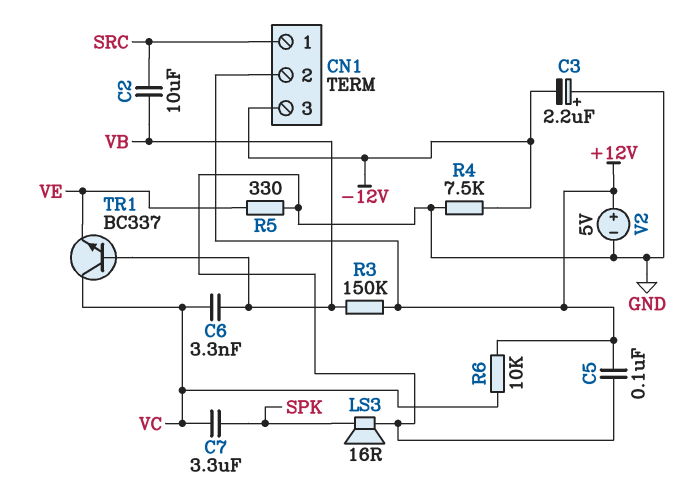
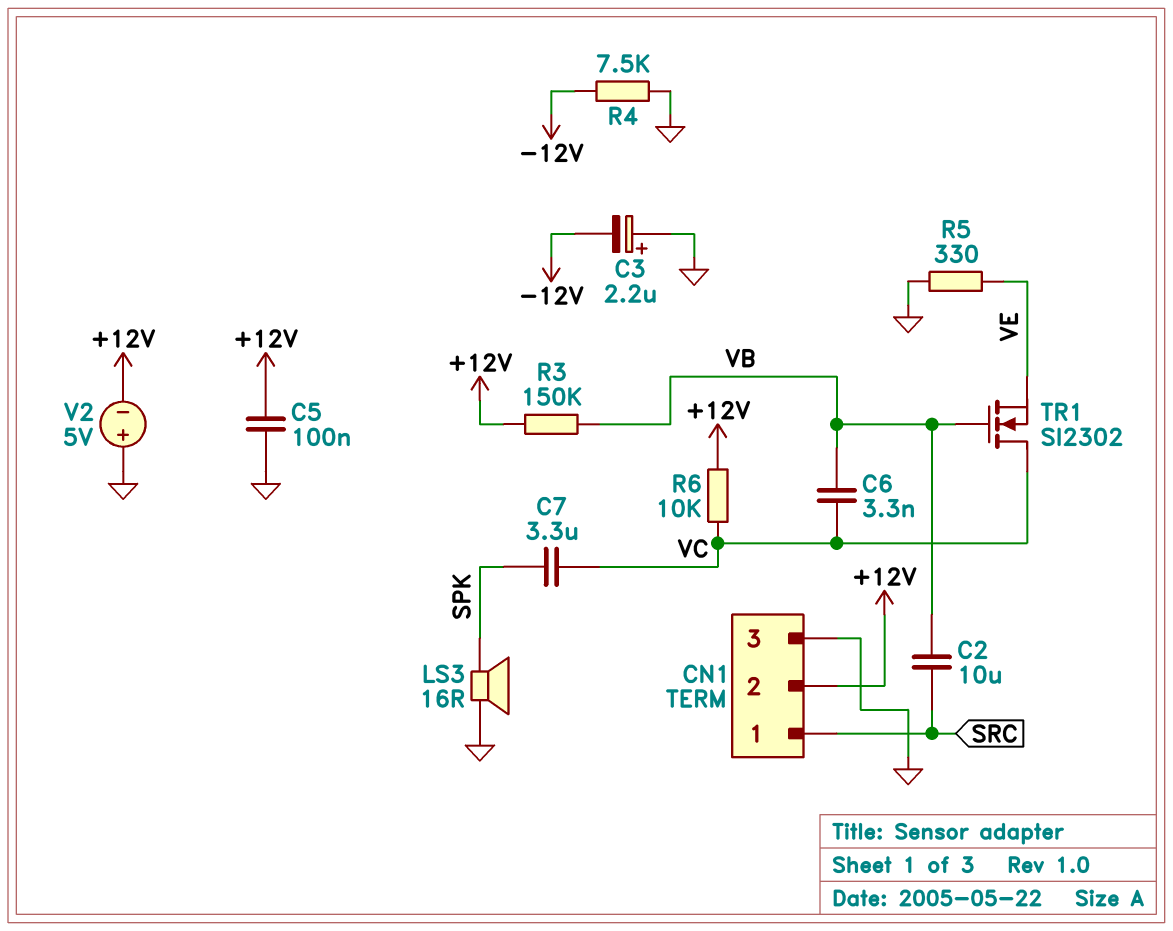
CN1 pin 3: -12V -> GND
TR1: NPN BC337 (B VB, C VC, E VE) -> NMOS SI2302 (G VB, D VC, S VE)
V2: 5V (plus +12V, minus GND) -> 5V (plus GND, minus +12V)

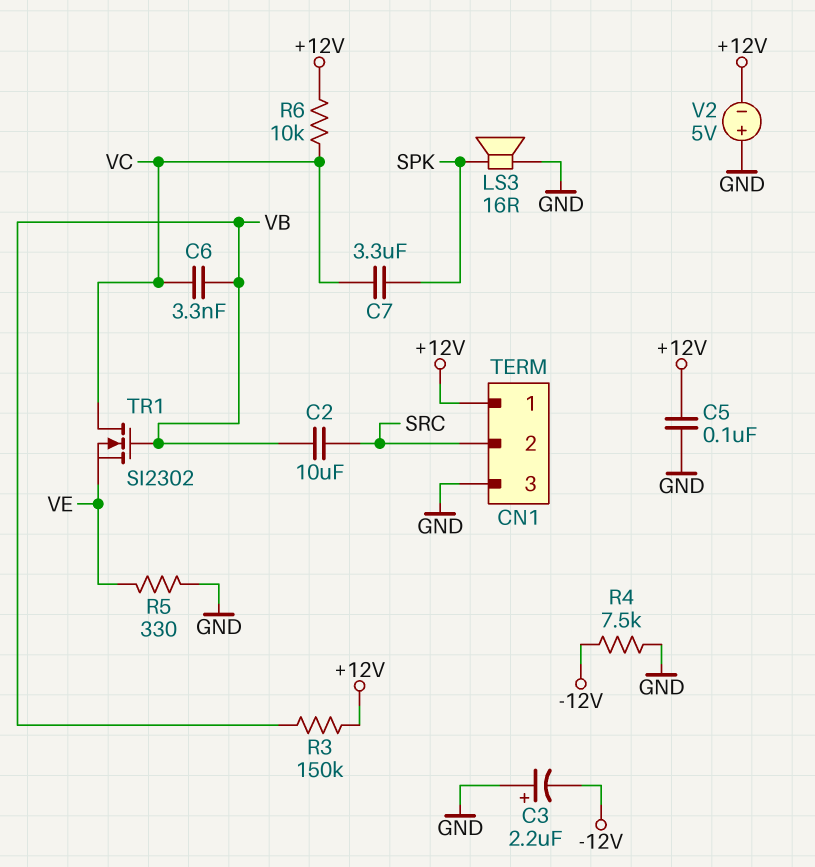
CN1 pin 1: SRC -> +12V
CN1 pin 2: +12V -> SRC

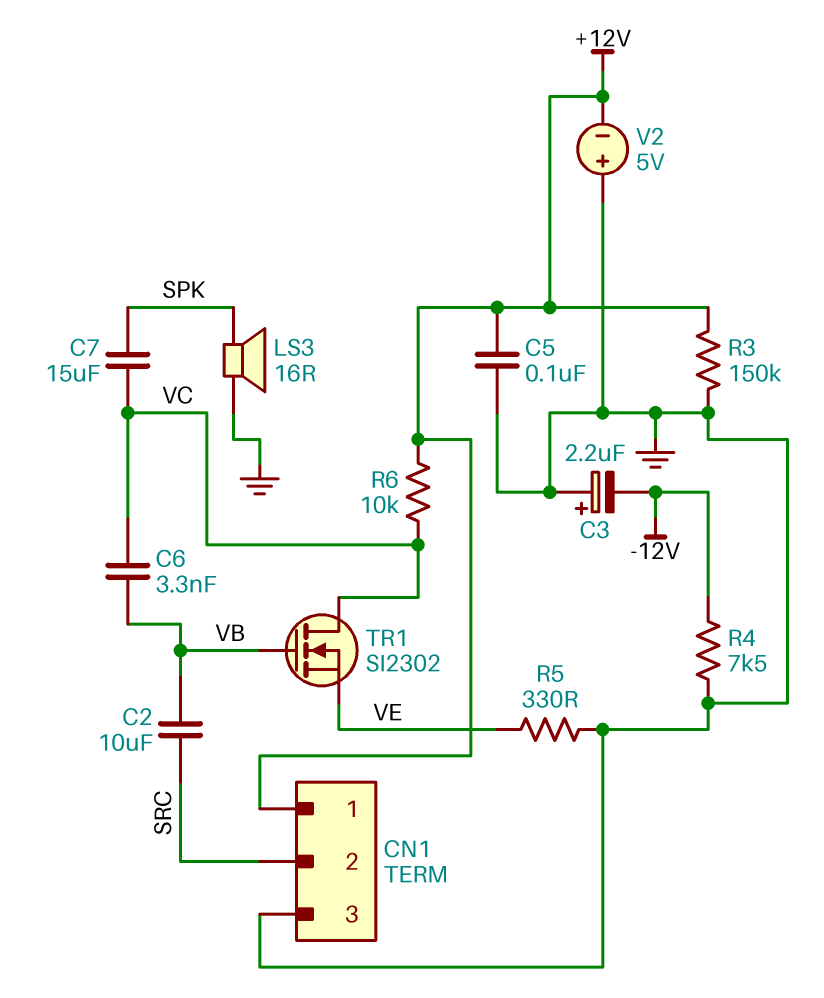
C7: 3.3uF (SPK, VC) -> 15uF (SPK, VC)
R3: 150k (+12V, VB) -> 150k (+12V, GND)

